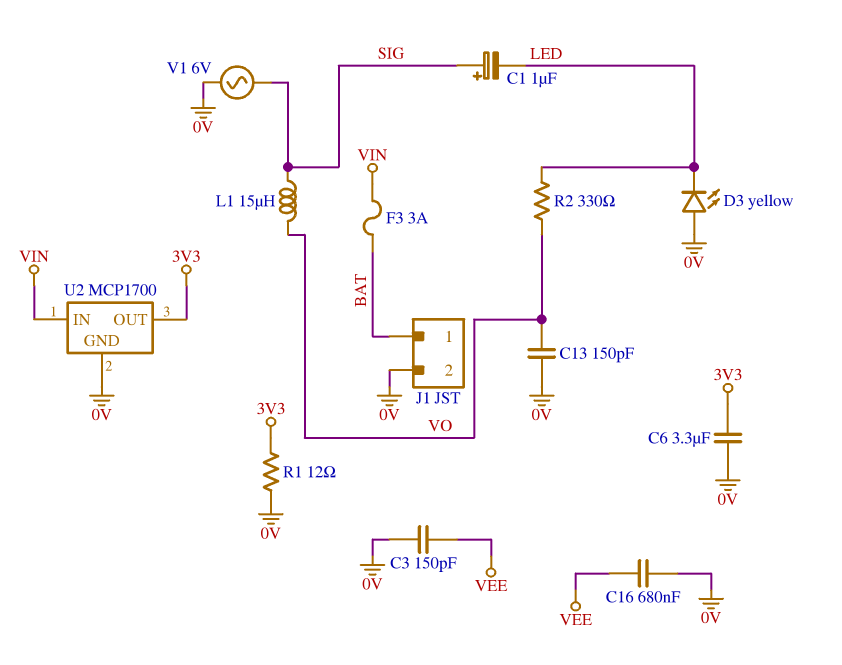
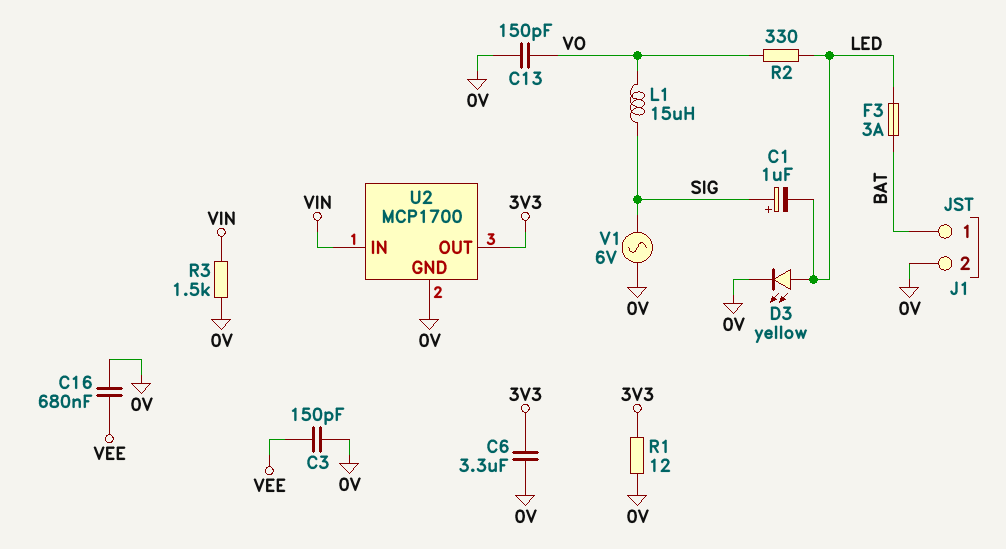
D3: LED yellow (A 0V, K LED) -> LED yellow (A LED, K 0V)
F3: 3A (BAT, VIN) -> 3A (BAT, LED)
R3: none -> 1.5k (0V, VIN)

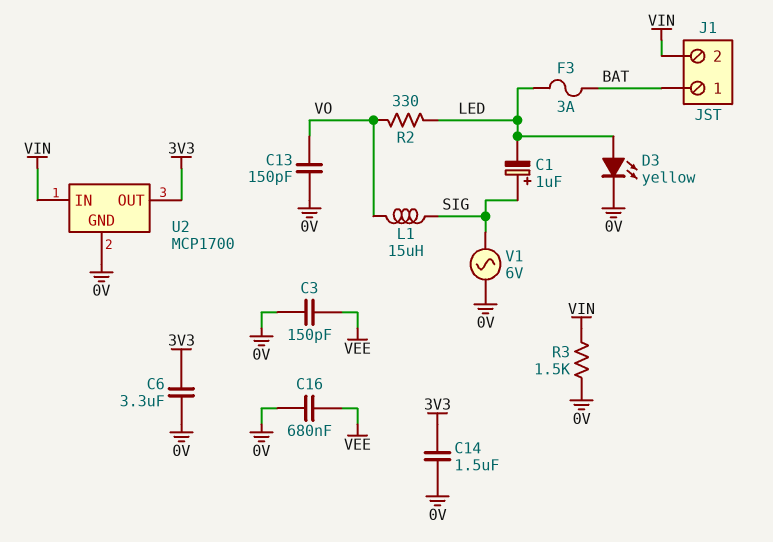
C14: none -> 1.5uF (0V, 3V3)
J1 pin 2: 0V -> VIN
R1: 12 (0V, 3V3) -> none

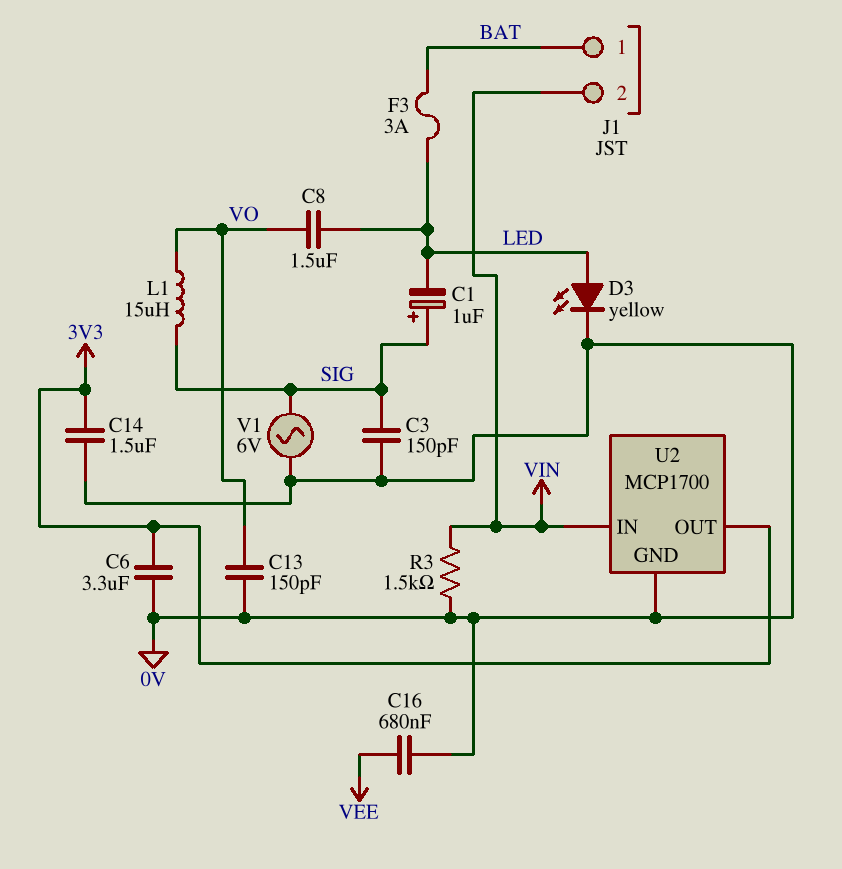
C3: 150pF (0V, VEE) -> 150pF (0V, SIG)
C8: none -> 1.5uF (LED, VO)
R2: 330 (LED, VO) -> none

